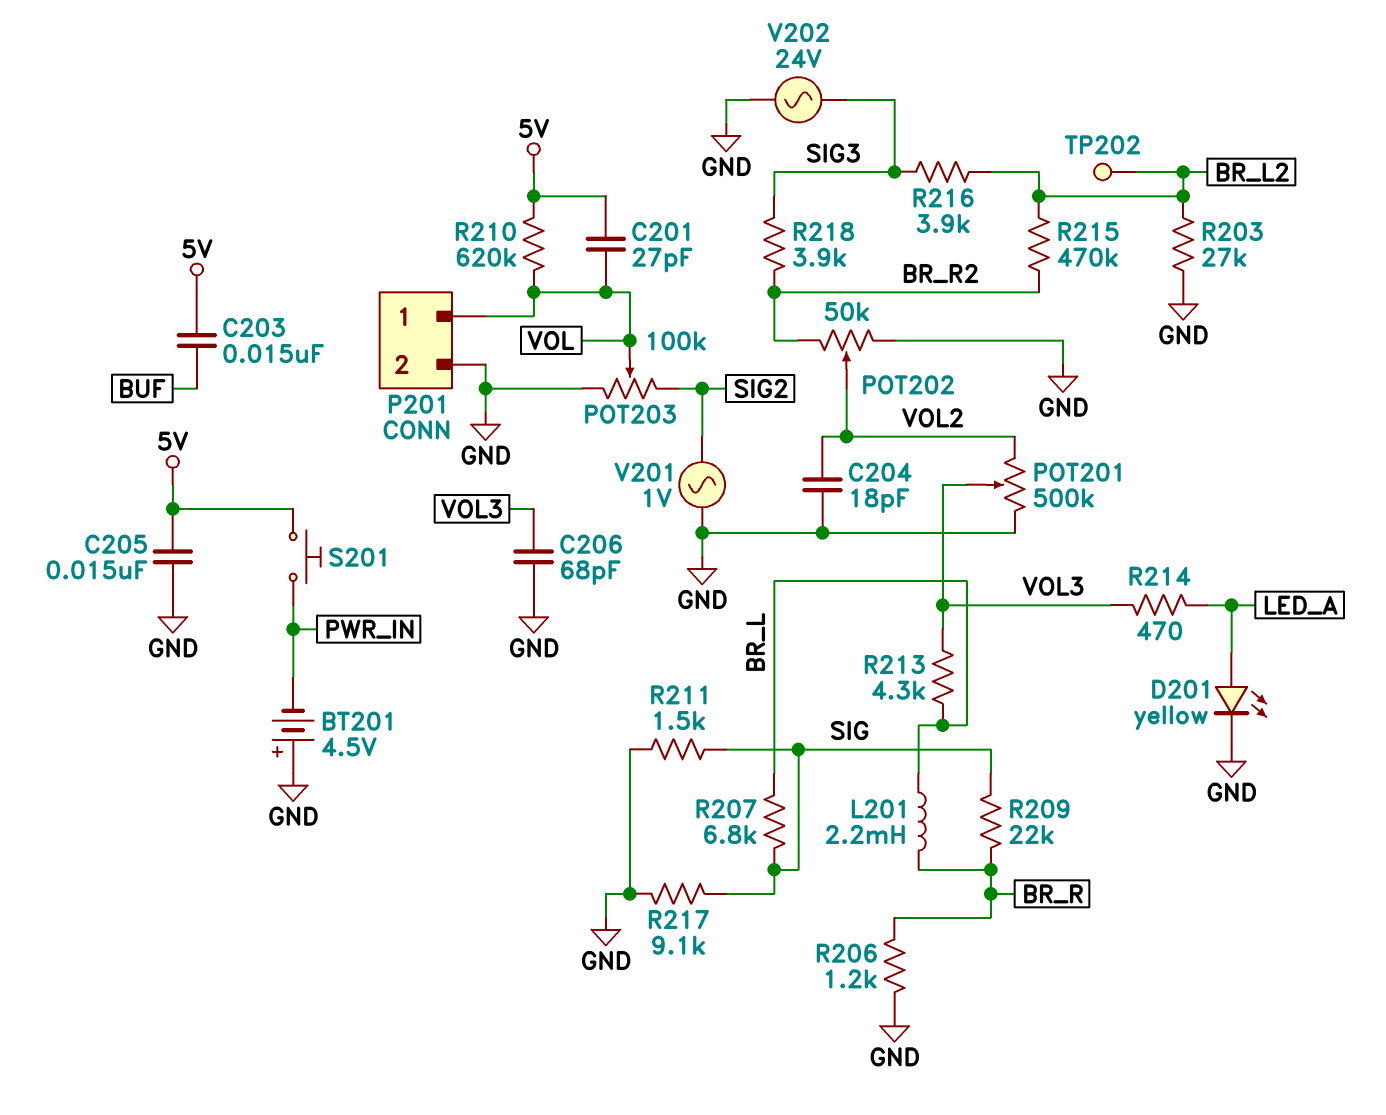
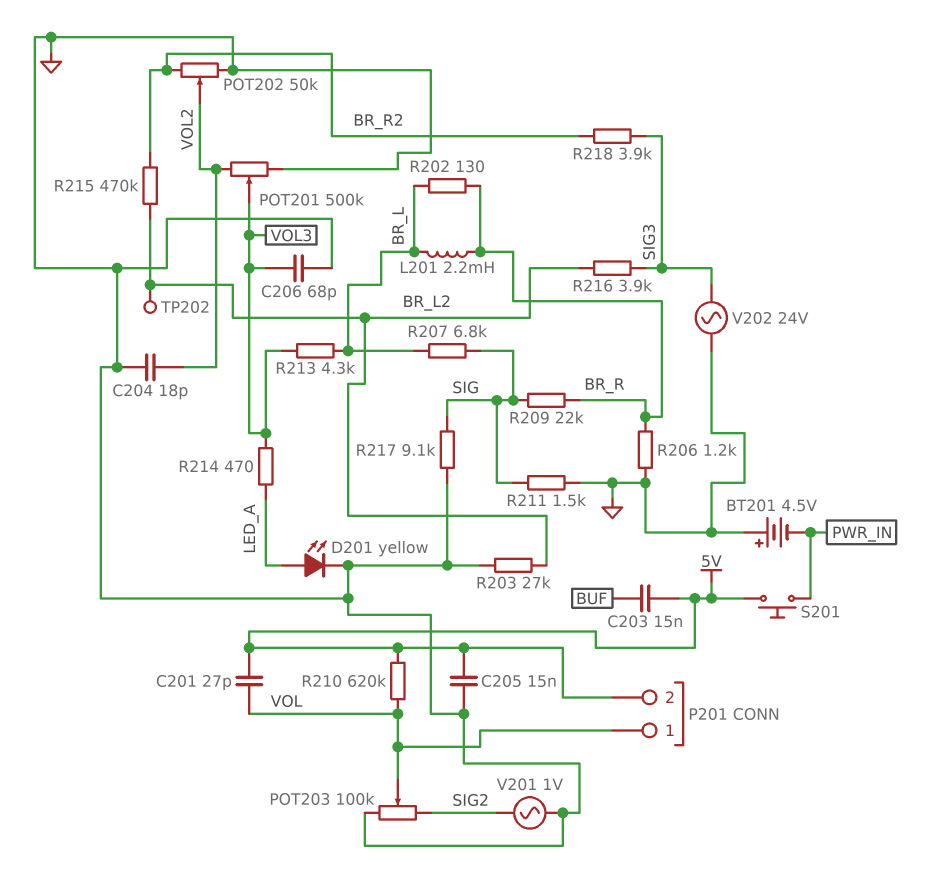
P201 pin 2: GND -> 5V
R202: none -> 130 (BR_L, BR_R)

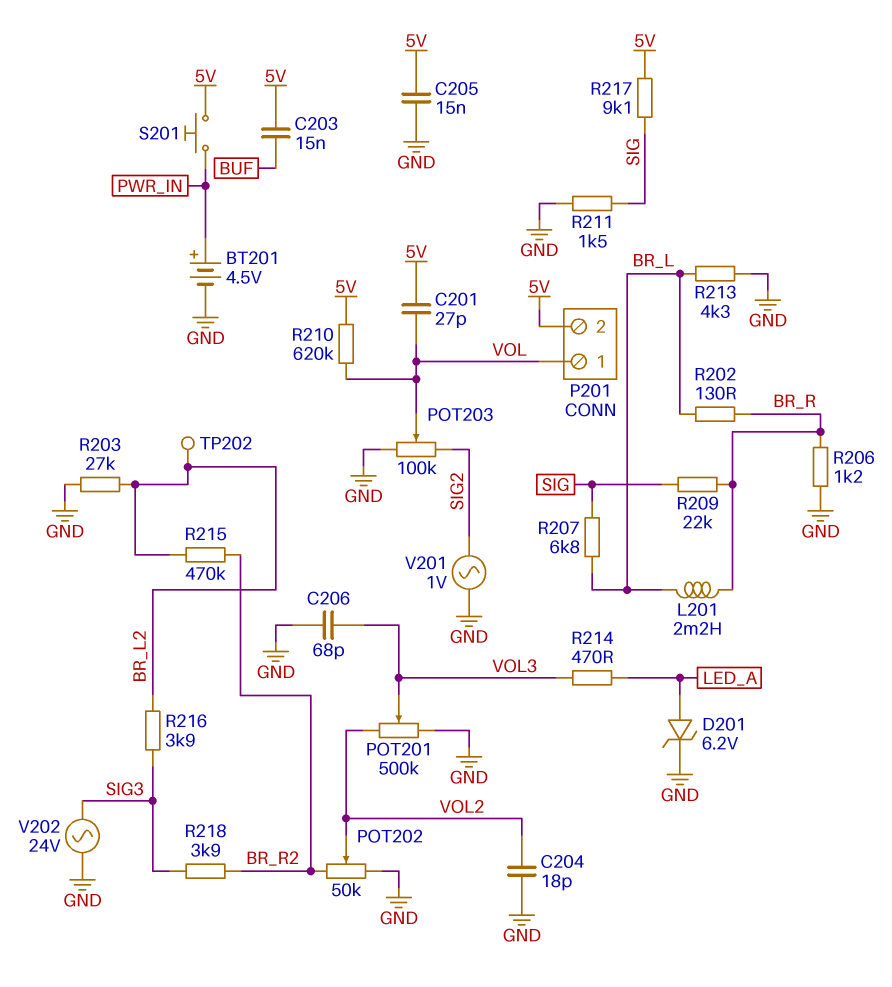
BT201: 4.5V (plus GND, minus PWR_IN) -> 4.5V (plus PWR_IN, minus GND)
D201: LED yellow (A LED_A, K GND) -> zener 6.2V (A LED_A, K GND)
R213: 4.3k (BR_L, VOL3) -> 4.3k (BR_L, GND)
R217: 9.1k (GND, SIG) -> 9.1k (5V, SIG)

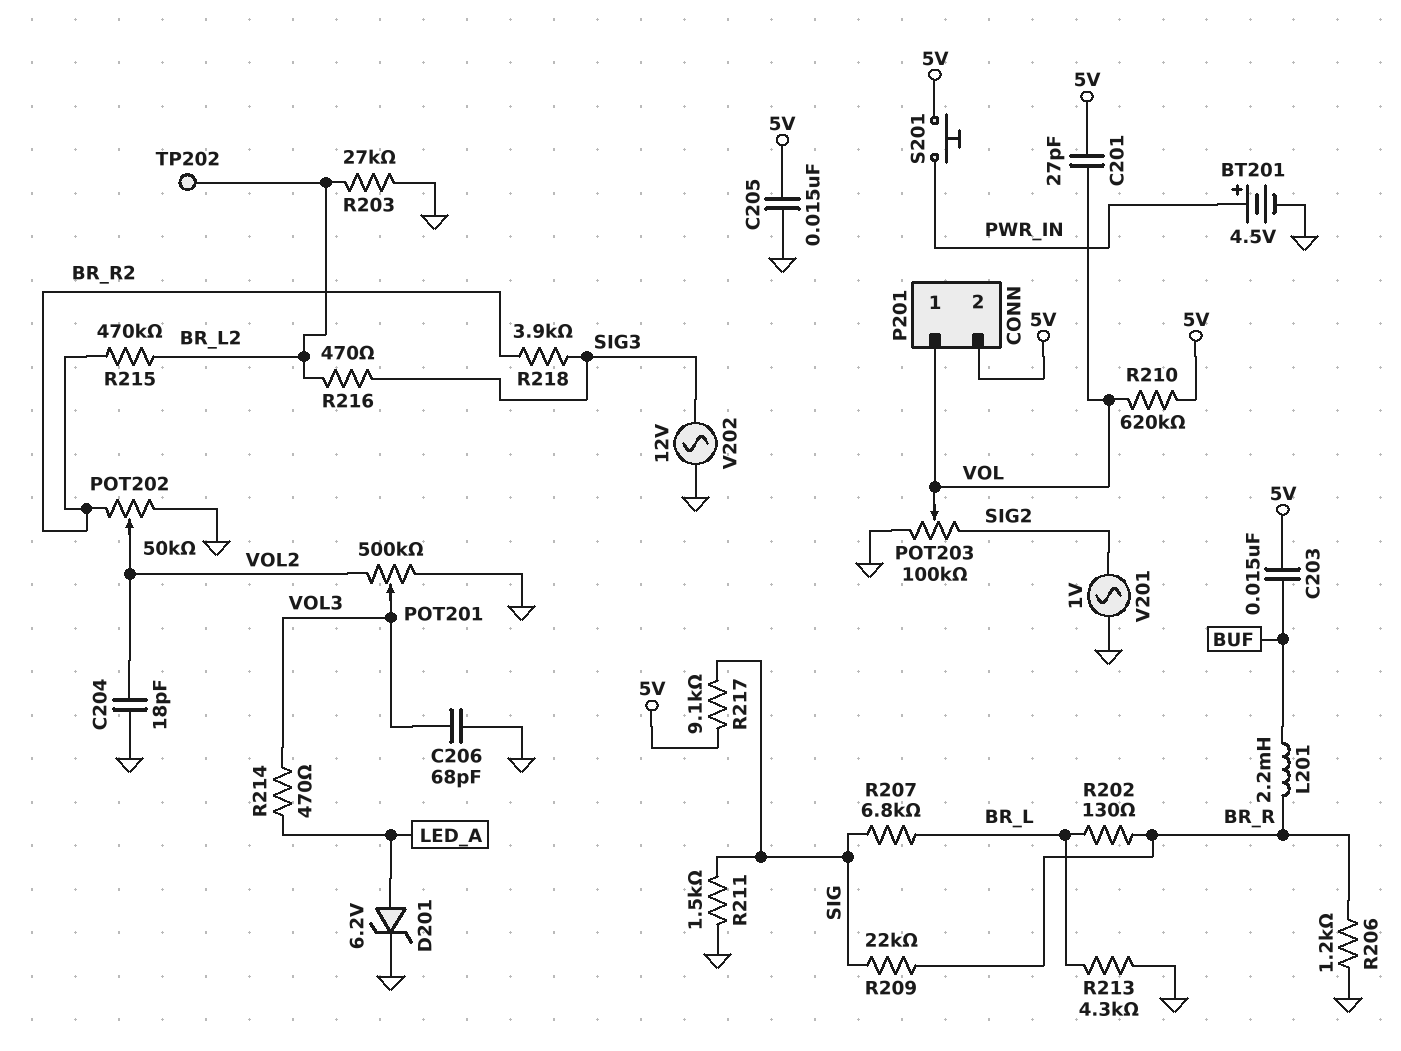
L201: 2.2mH (BR_L, BR_R) -> 2.2mH (BR_R, BUF)
R216: 3.9k (BR_L2, SIG3) -> 470 (BR_L2, SIG3)
V202: AC 24V (GND, SIG3) -> AC 12V (GND, SIG3)

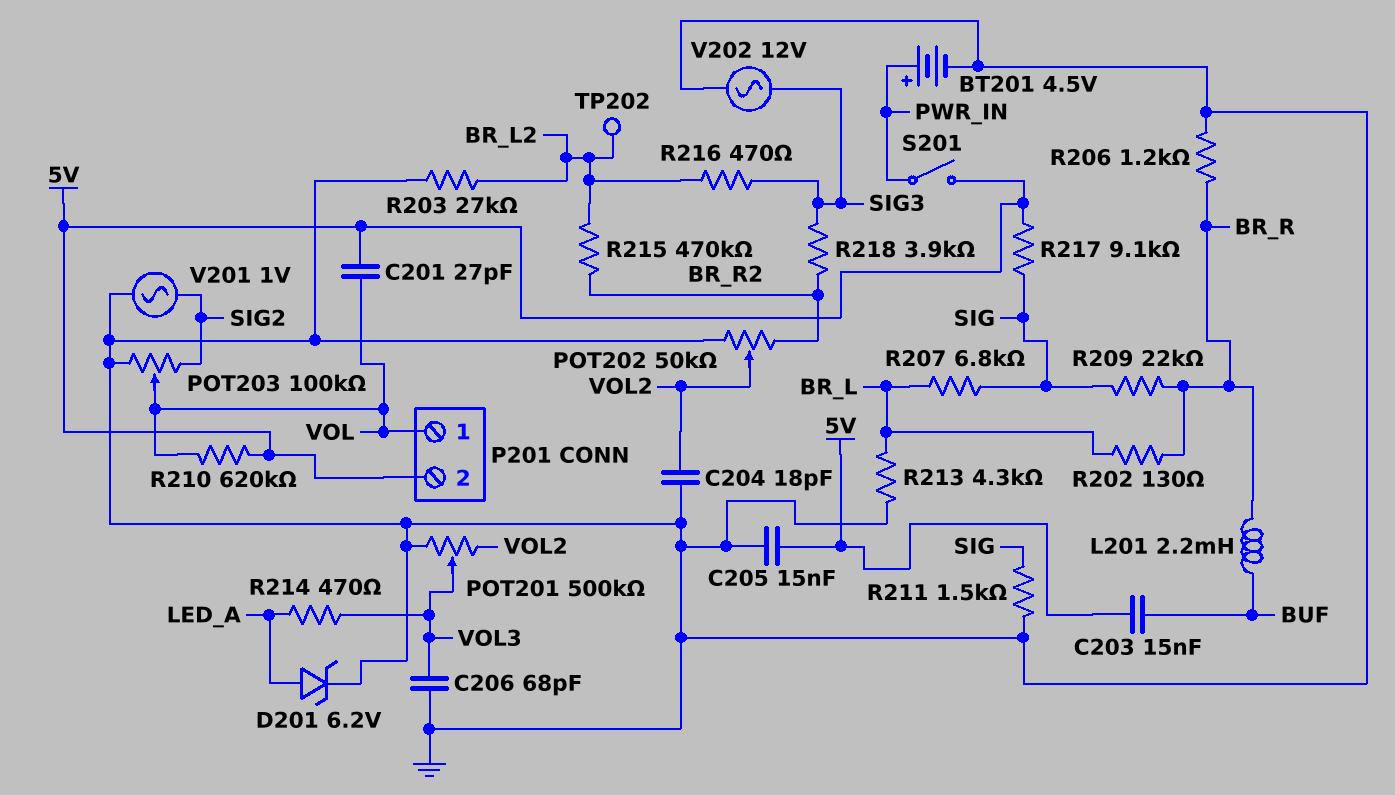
S201: button (5V, PWR_IN) -> switch (5V, PWR_IN)

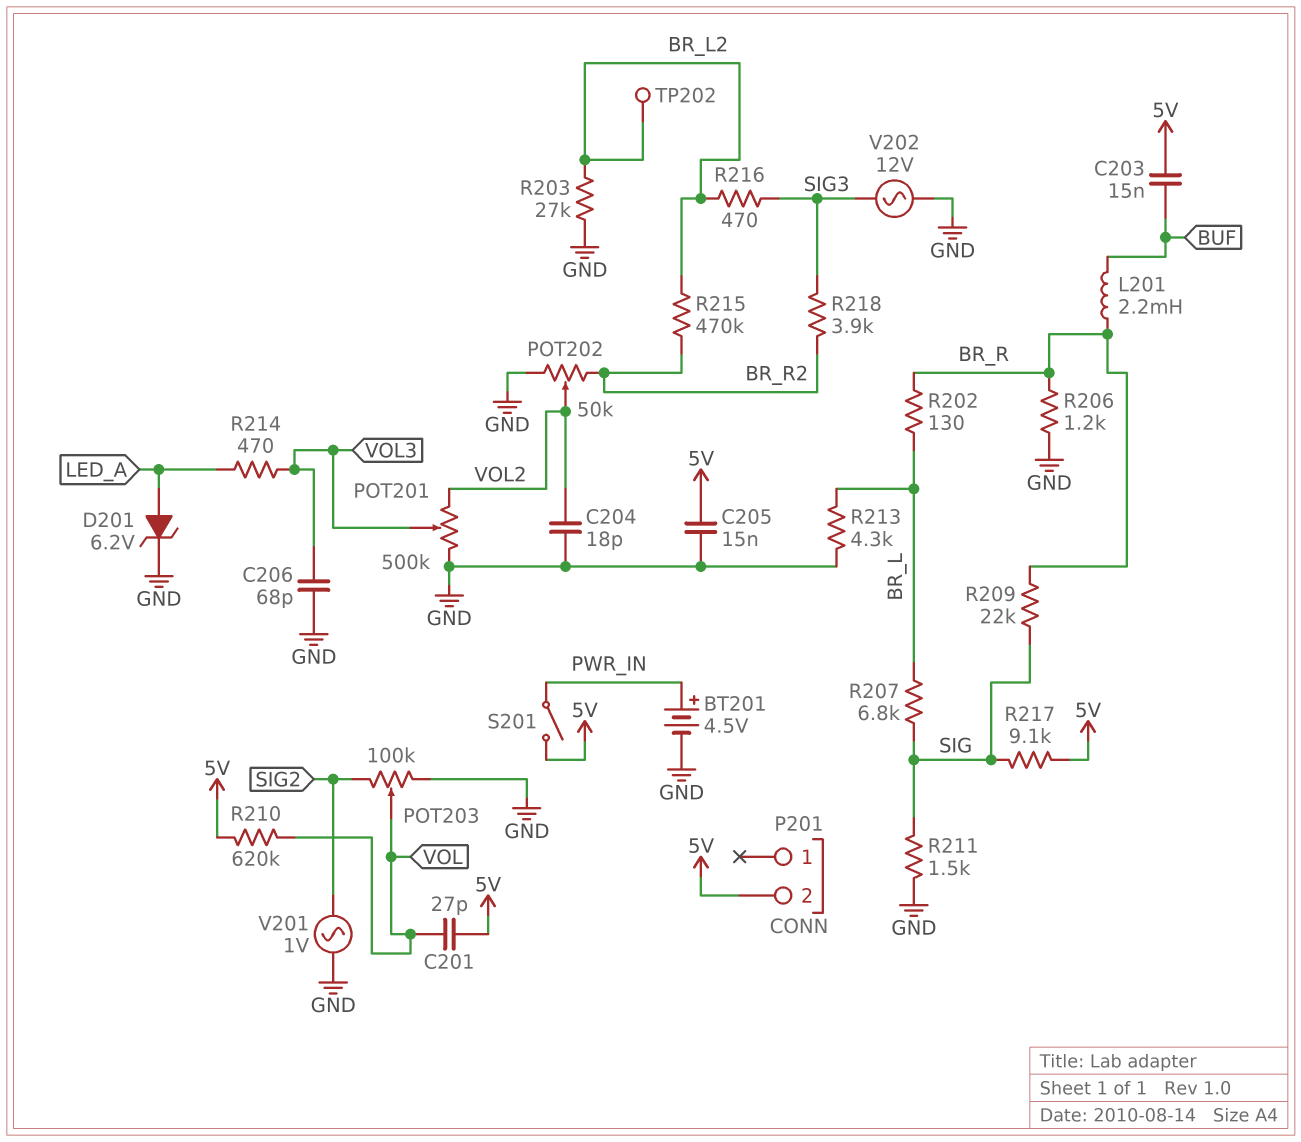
P201 pin 1: VOL -> none

